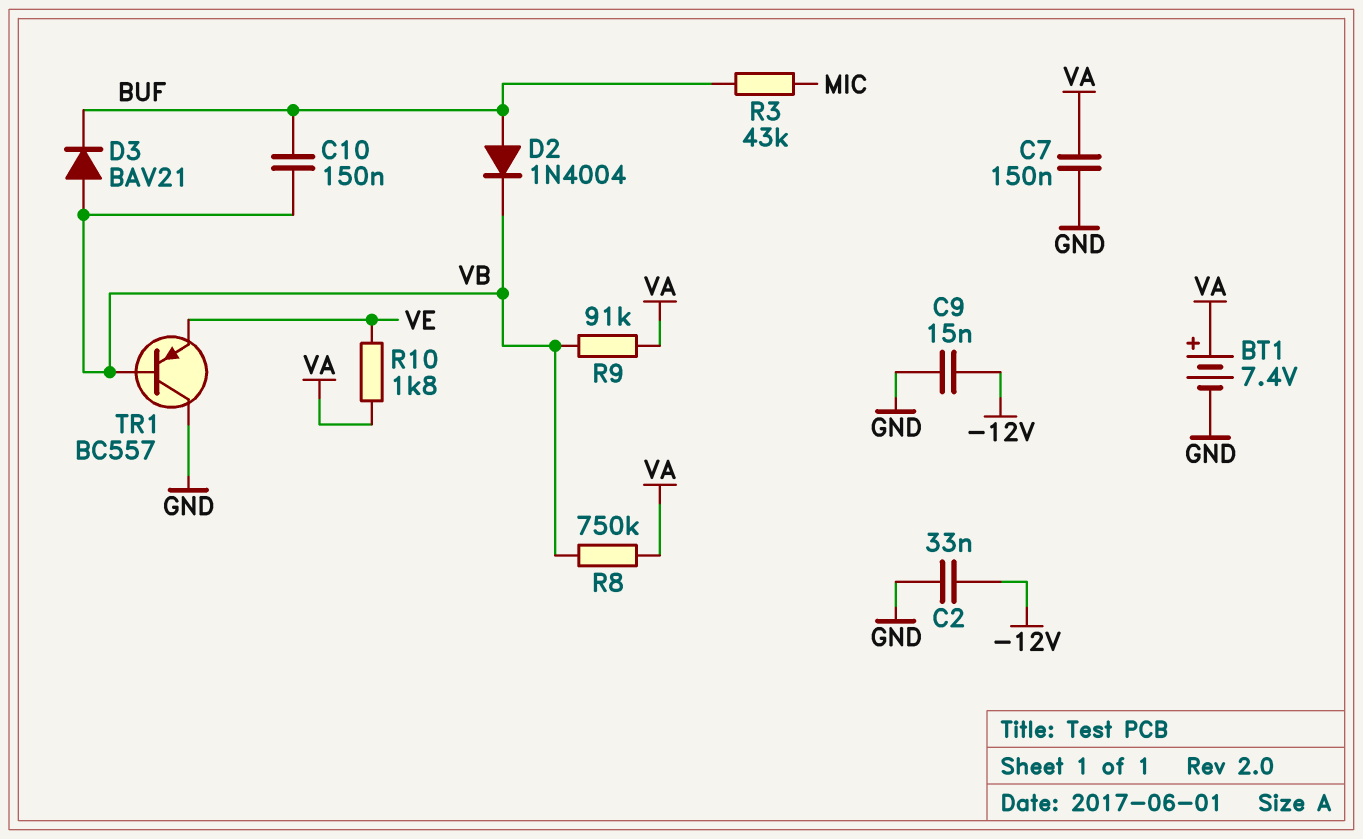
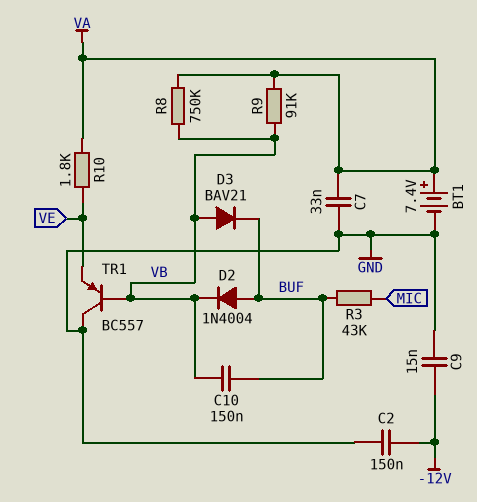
C2: 33nF (-12V, GND) -> 150nF (-12V, GND)
C7: 150nF (GND, VA) -> 33nF (GND, VA)

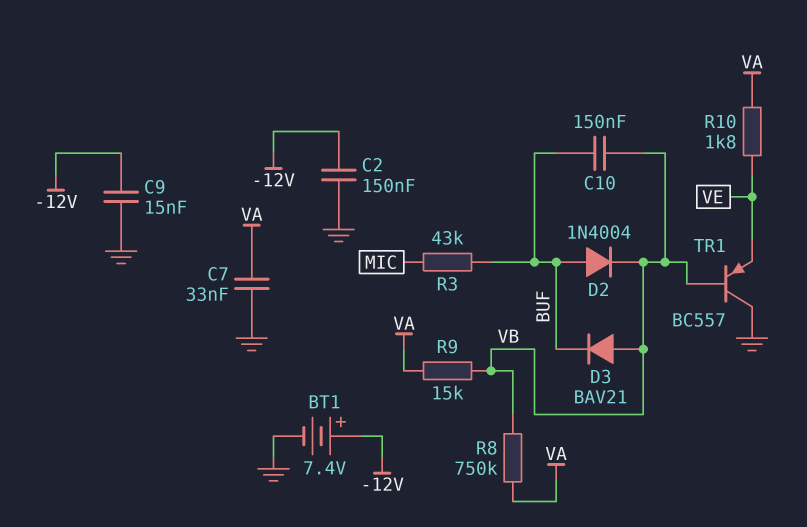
BT1: 7.4V (plus VA, minus GND) -> 7.4V (plus -12V, minus GND)
R9: 91k (VA, VB) -> 15k (VA, VB)

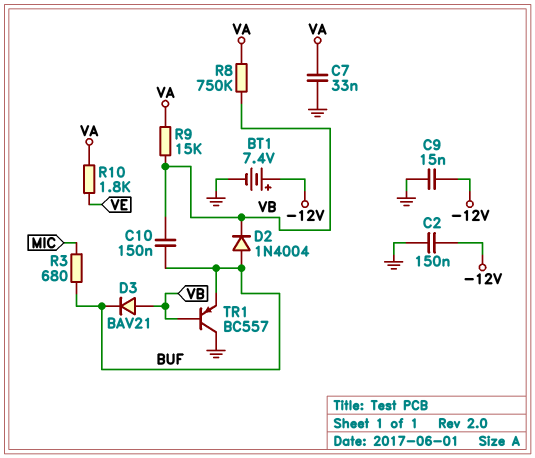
R3: 43k (BUF, MIC) -> 680 (BUF, MIC)
TR1: PNP BC557 (B VB, C GND, E VE) -> PNP BC557 (B VB, C GND, E BUF)

